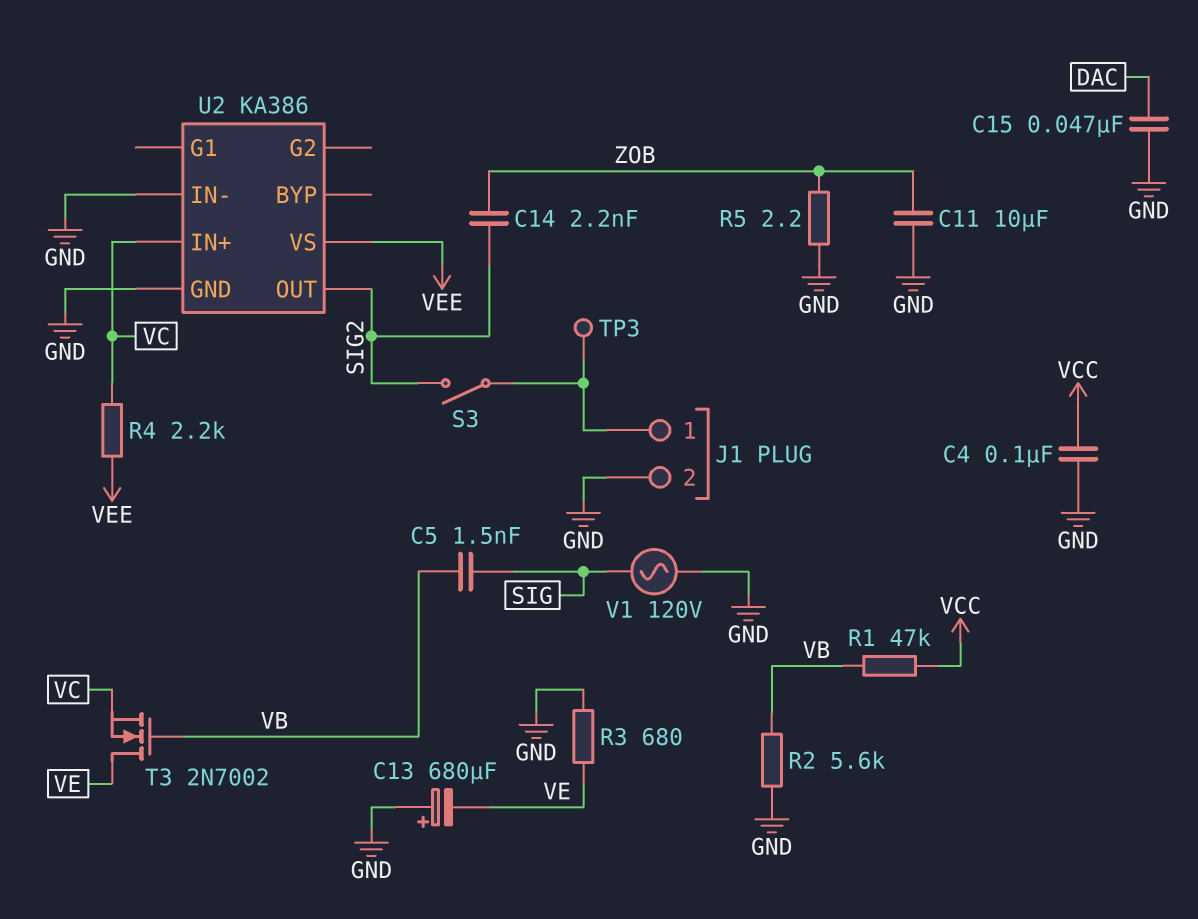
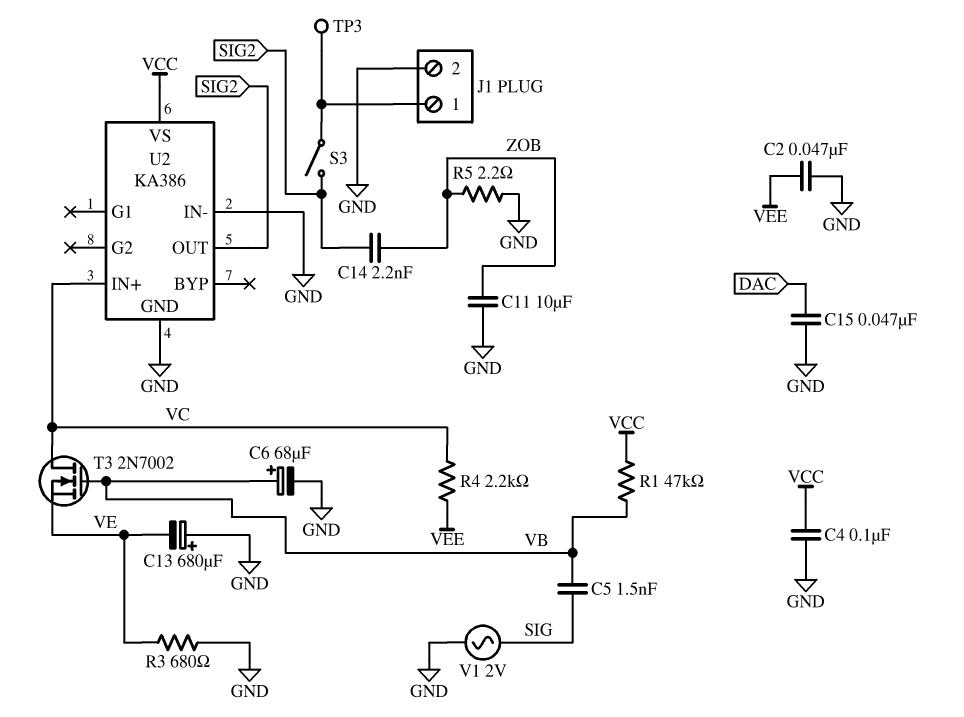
C2: none -> 47nF (GND, VEE)
C6: none -> 68uF (plus VB, minus GND)
R2: 5.6k (GND, VB) -> none
T3: NMOS 2N7002 (G VB, D VE, S VC) -> NMOS 2N7002 (G VB, D VC, S VE)
U2 pin VS: VEE -> VCC
V1: AC 120V (GND, SIG) -> AC 2V (GND, SIG)

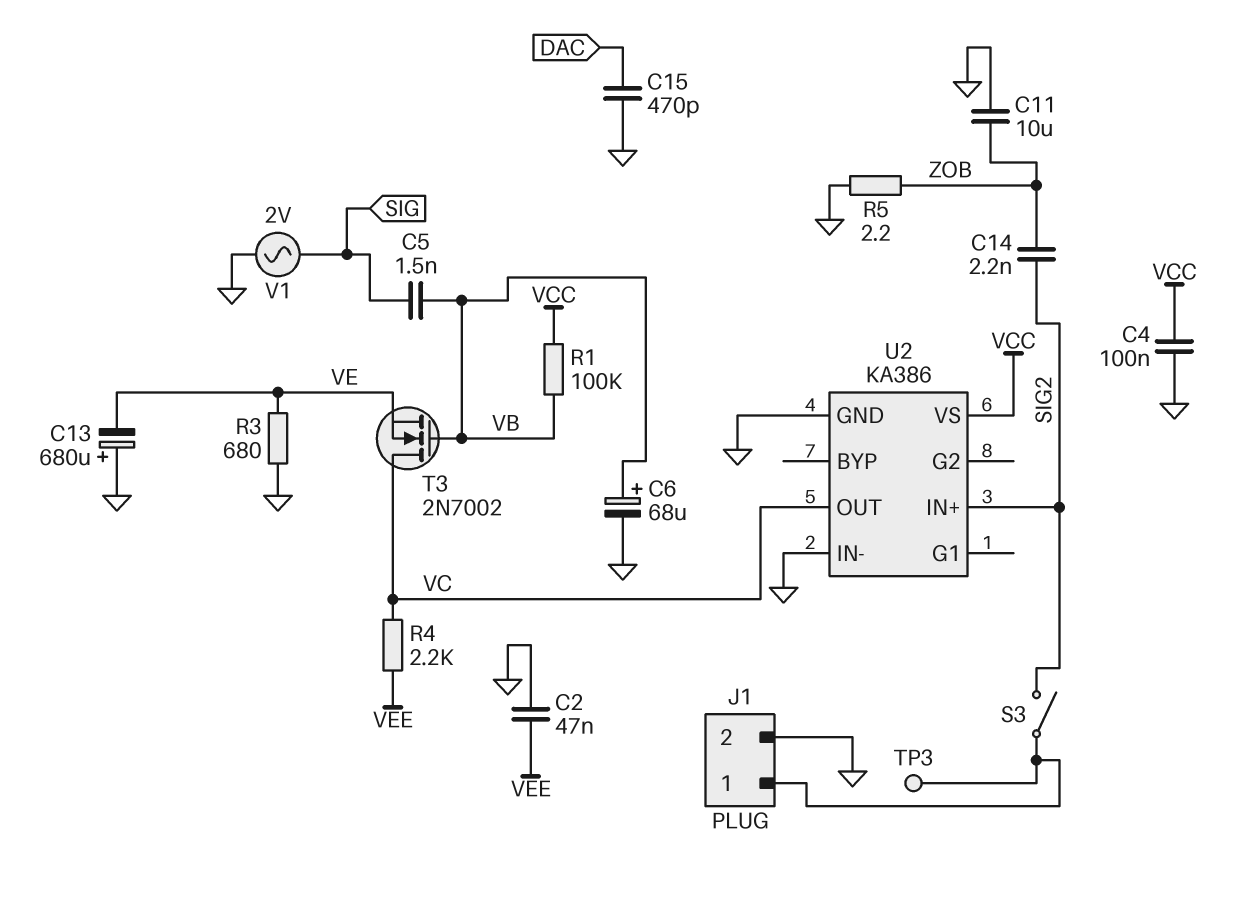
C15: 47nF (DAC, GND) -> 470pF (DAC, GND)
R1: 47k (VB, VCC) -> 100k (VB, VCC)
U2 pin IN+: VC -> SIG2
U2 pin OUT: SIG2 -> VC

